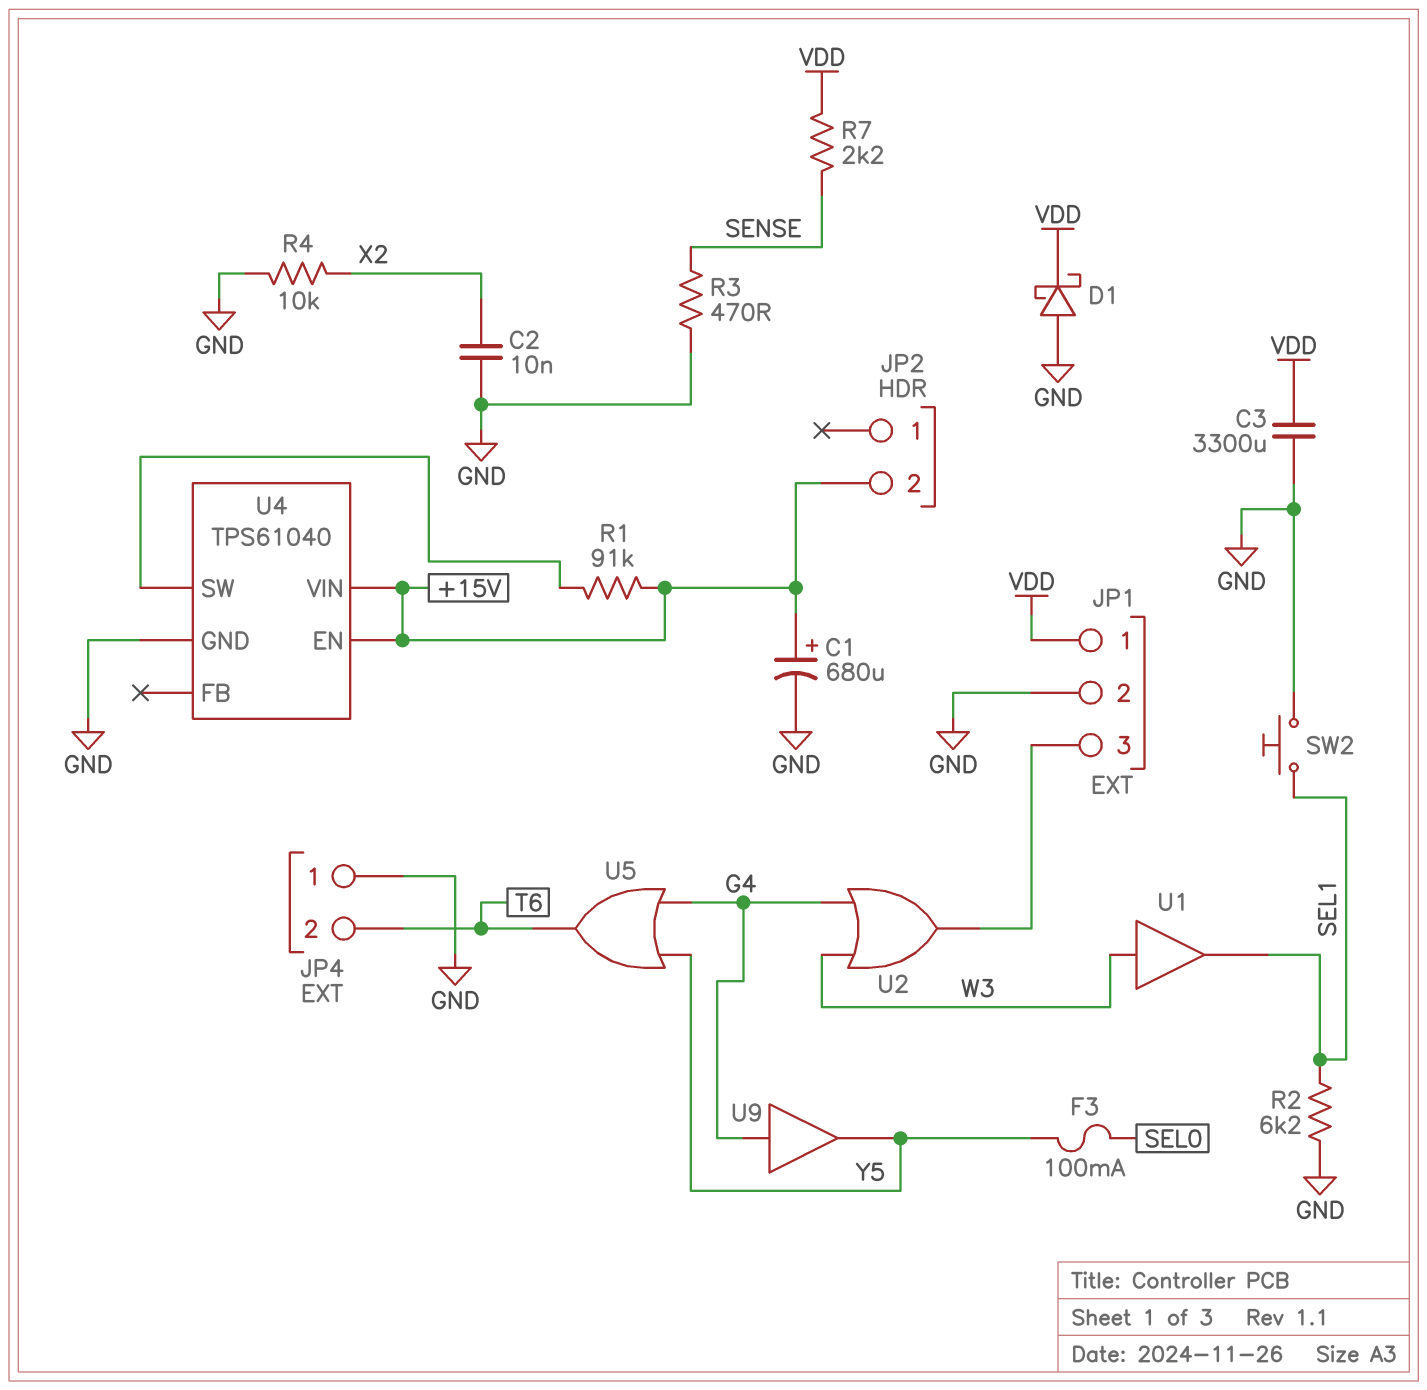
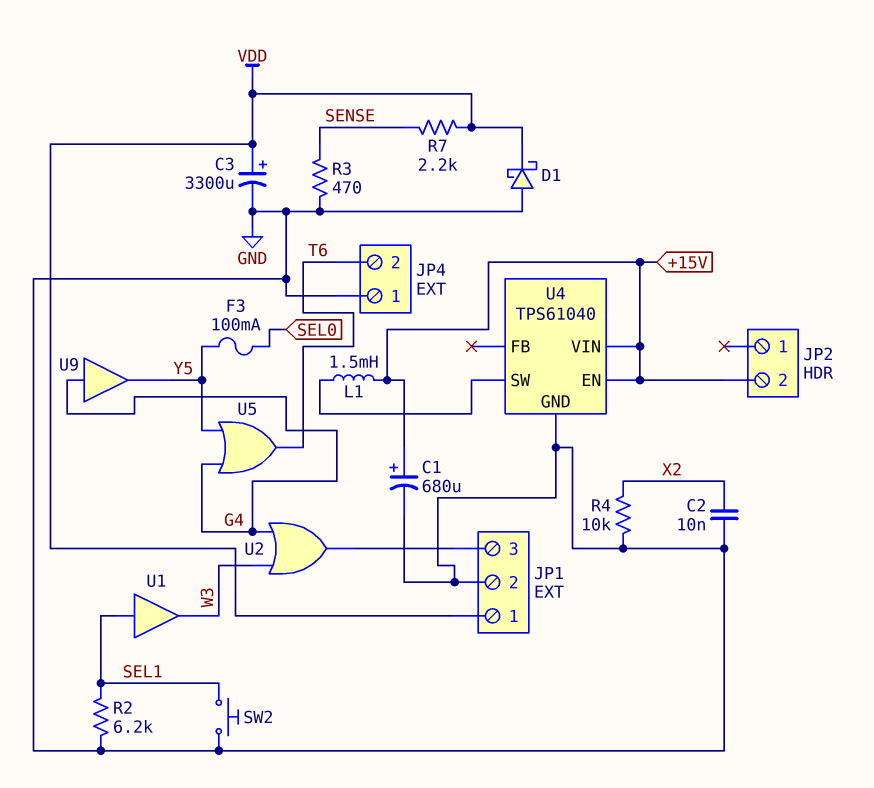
C3: 3300uF (GND, VDD) -> 3300uF (plus VDD, minus GND)
L1: none -> 1.5mH (+15V, U4/SW)
R1: 91k (+15V, U4/SW) -> none
U1: buffer (in W3, out SEL1) -> buffer (in SEL1, out W3)

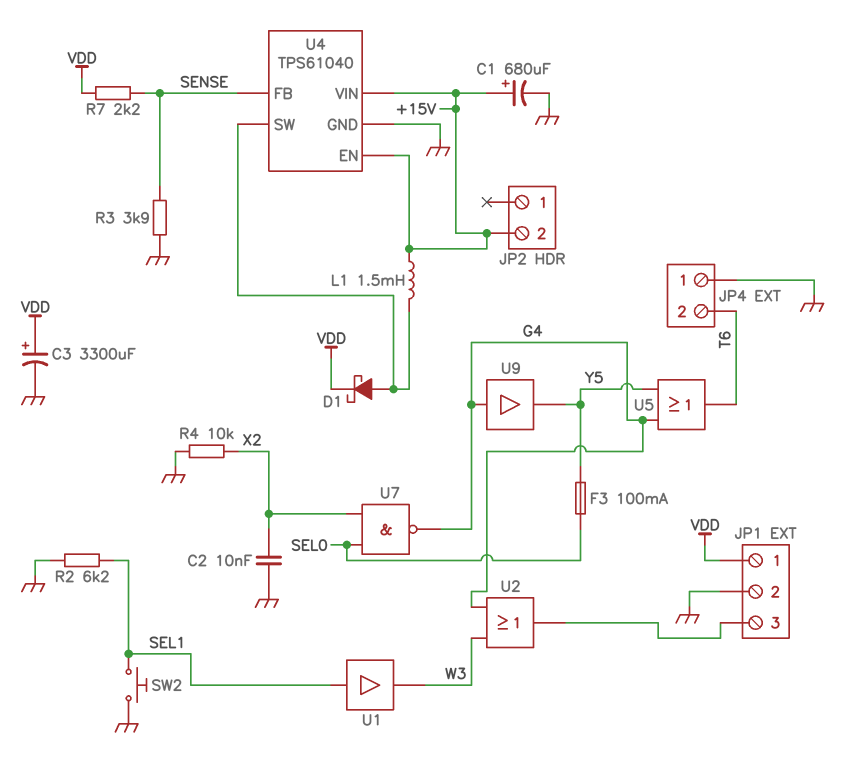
D1: schottky (A GND, K VDD) -> schottky (A U4/SW, K VDD)
R3: 470 (GND, SENSE) -> 3.9k (GND, SENSE)
U4 pin FB: none -> SENSE
U7: none -> NAND (in SEL0, in X2, out G4)

